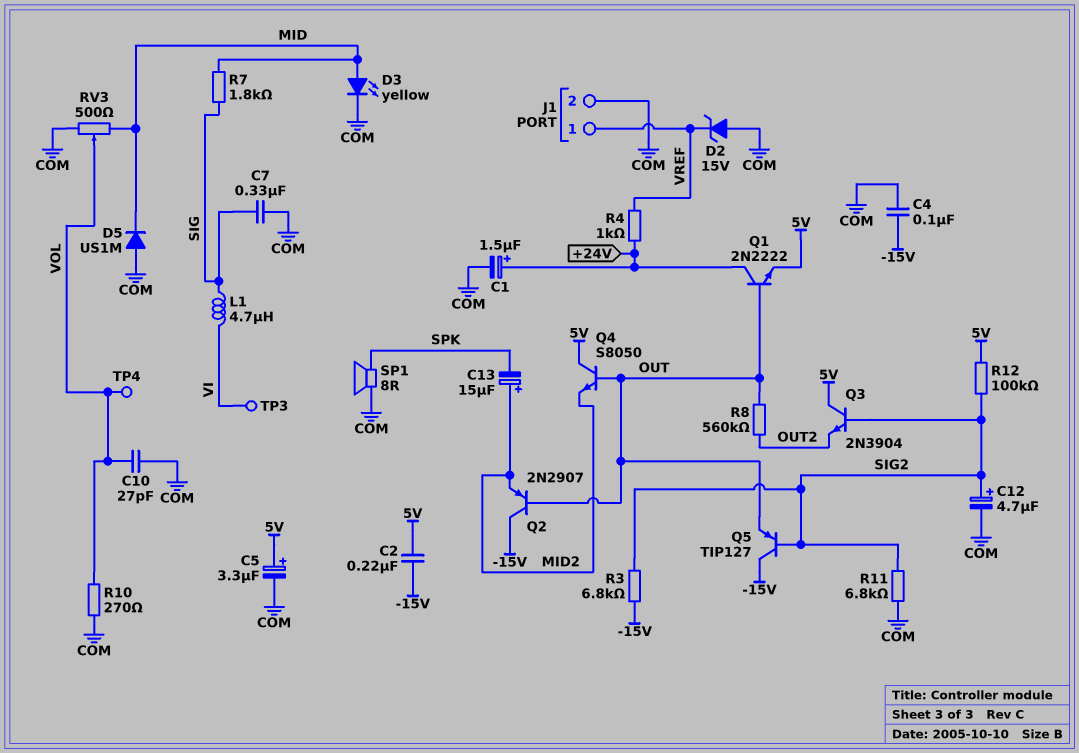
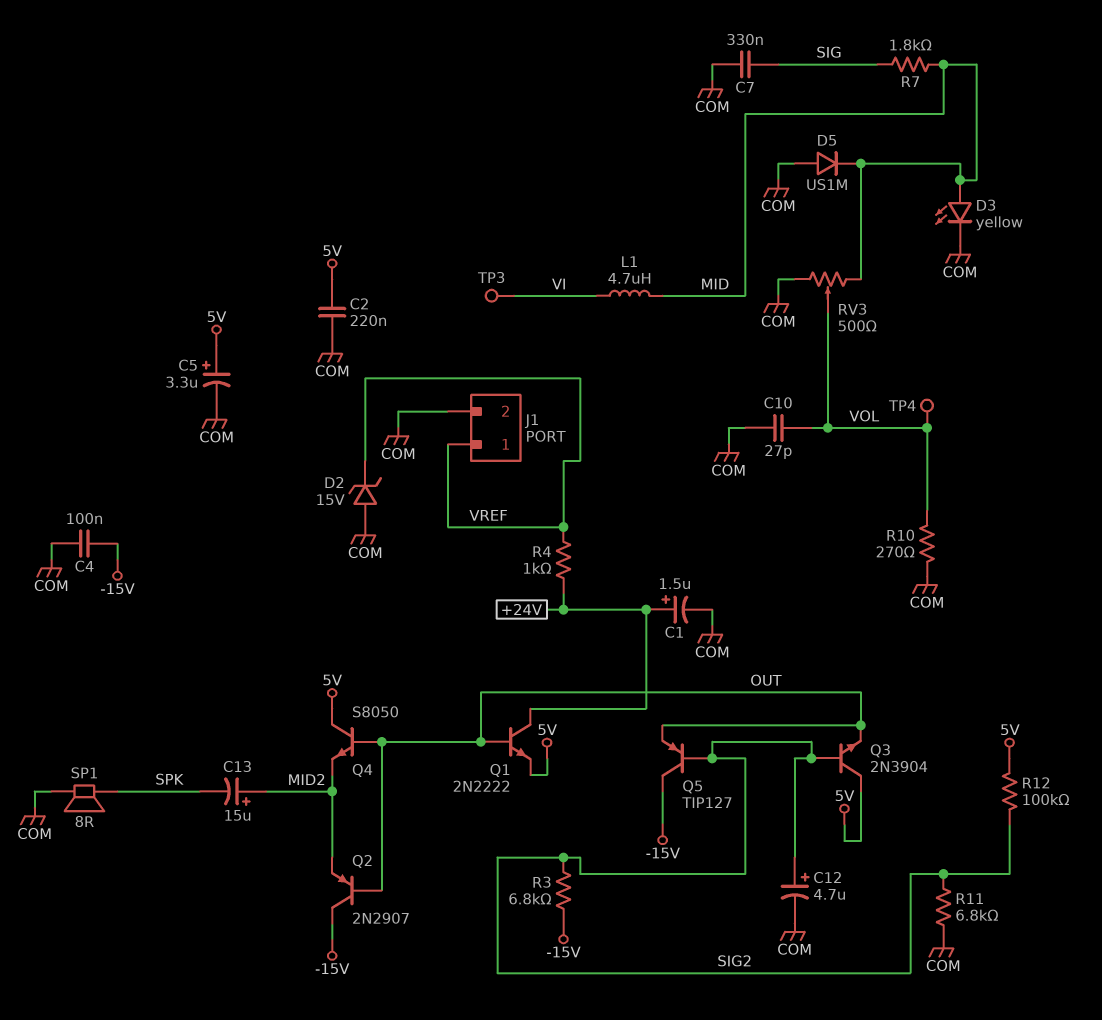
C2: 220nF (-15V, 5V) -> 220nF (5V, COM)
L1: 4.7uH (SIG, VI) -> 4.7uH (MID, VI)
Q3: NPN 2N3904 (B SIG2, C 5V, E OUT2) -> NPN 2N3904 (B SIG2, C 5V, E OUT)
R8: 560k (OUT, OUT2) -> none

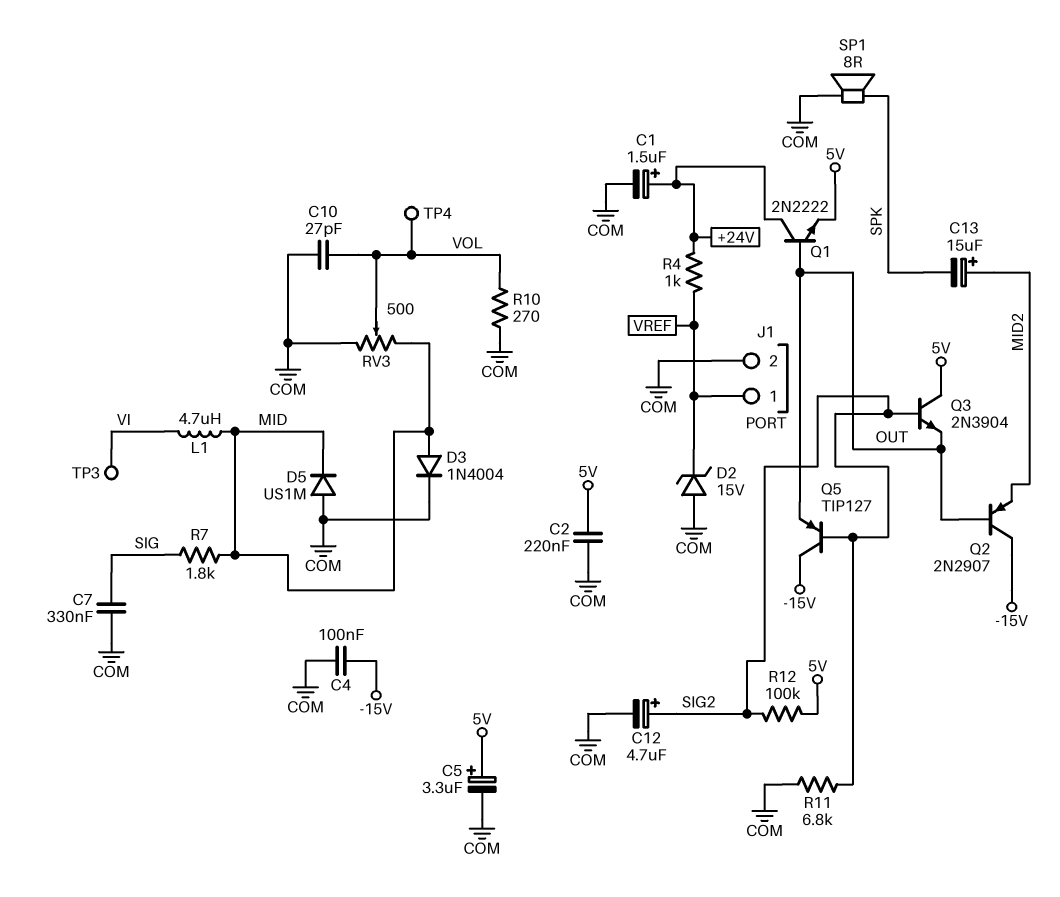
D3: LED yellow (A MID, K COM) -> diode 1N4004 (A MID, K COM)
Q4: NPN S8050 (B OUT, C 5V, E MID2) -> none
R3: 6.8k (-15V, SIG2) -> none

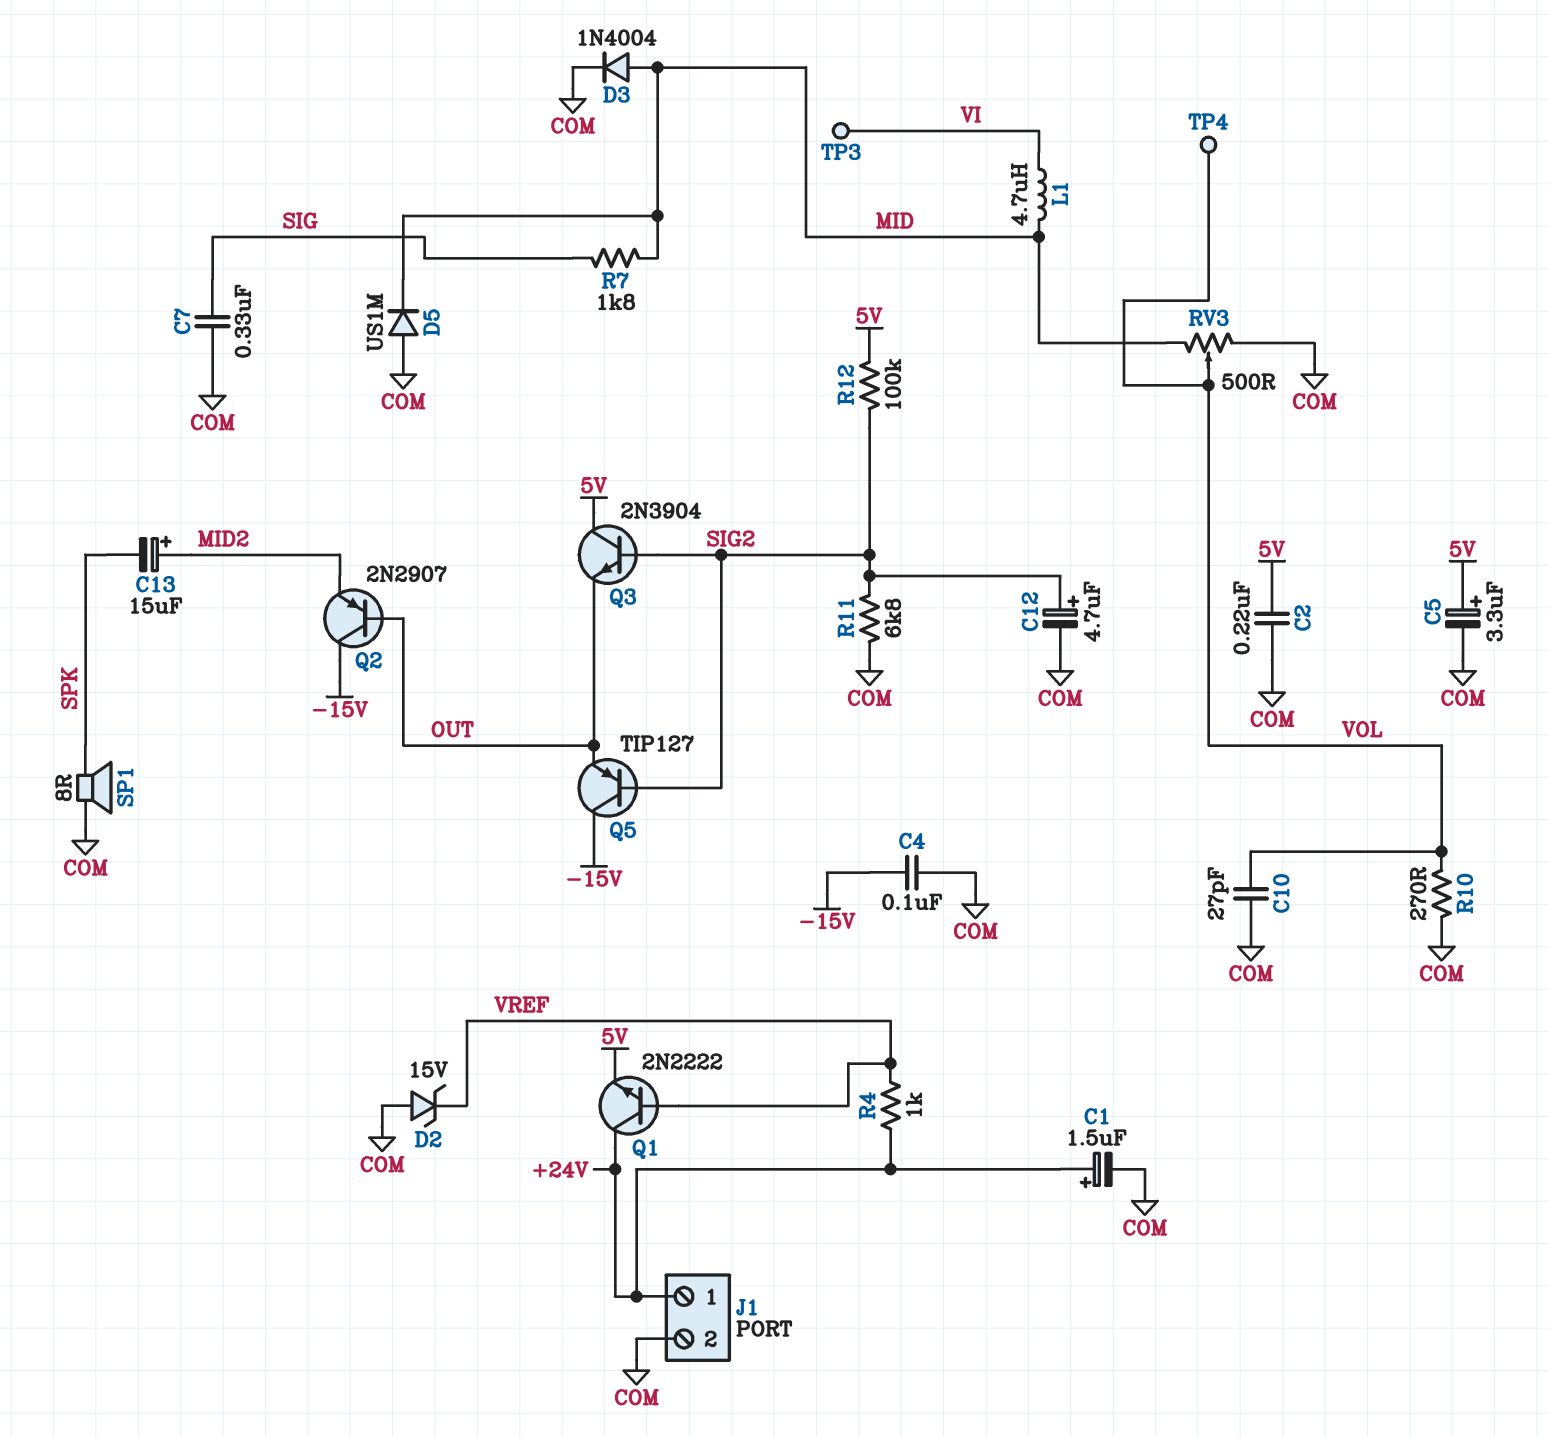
J1 pin 1: VREF -> +24V
Q1: NPN 2N2222 (B OUT, C +24V, E 5V) -> NPN 2N2222 (B VREF, C +24V, E 5V)

